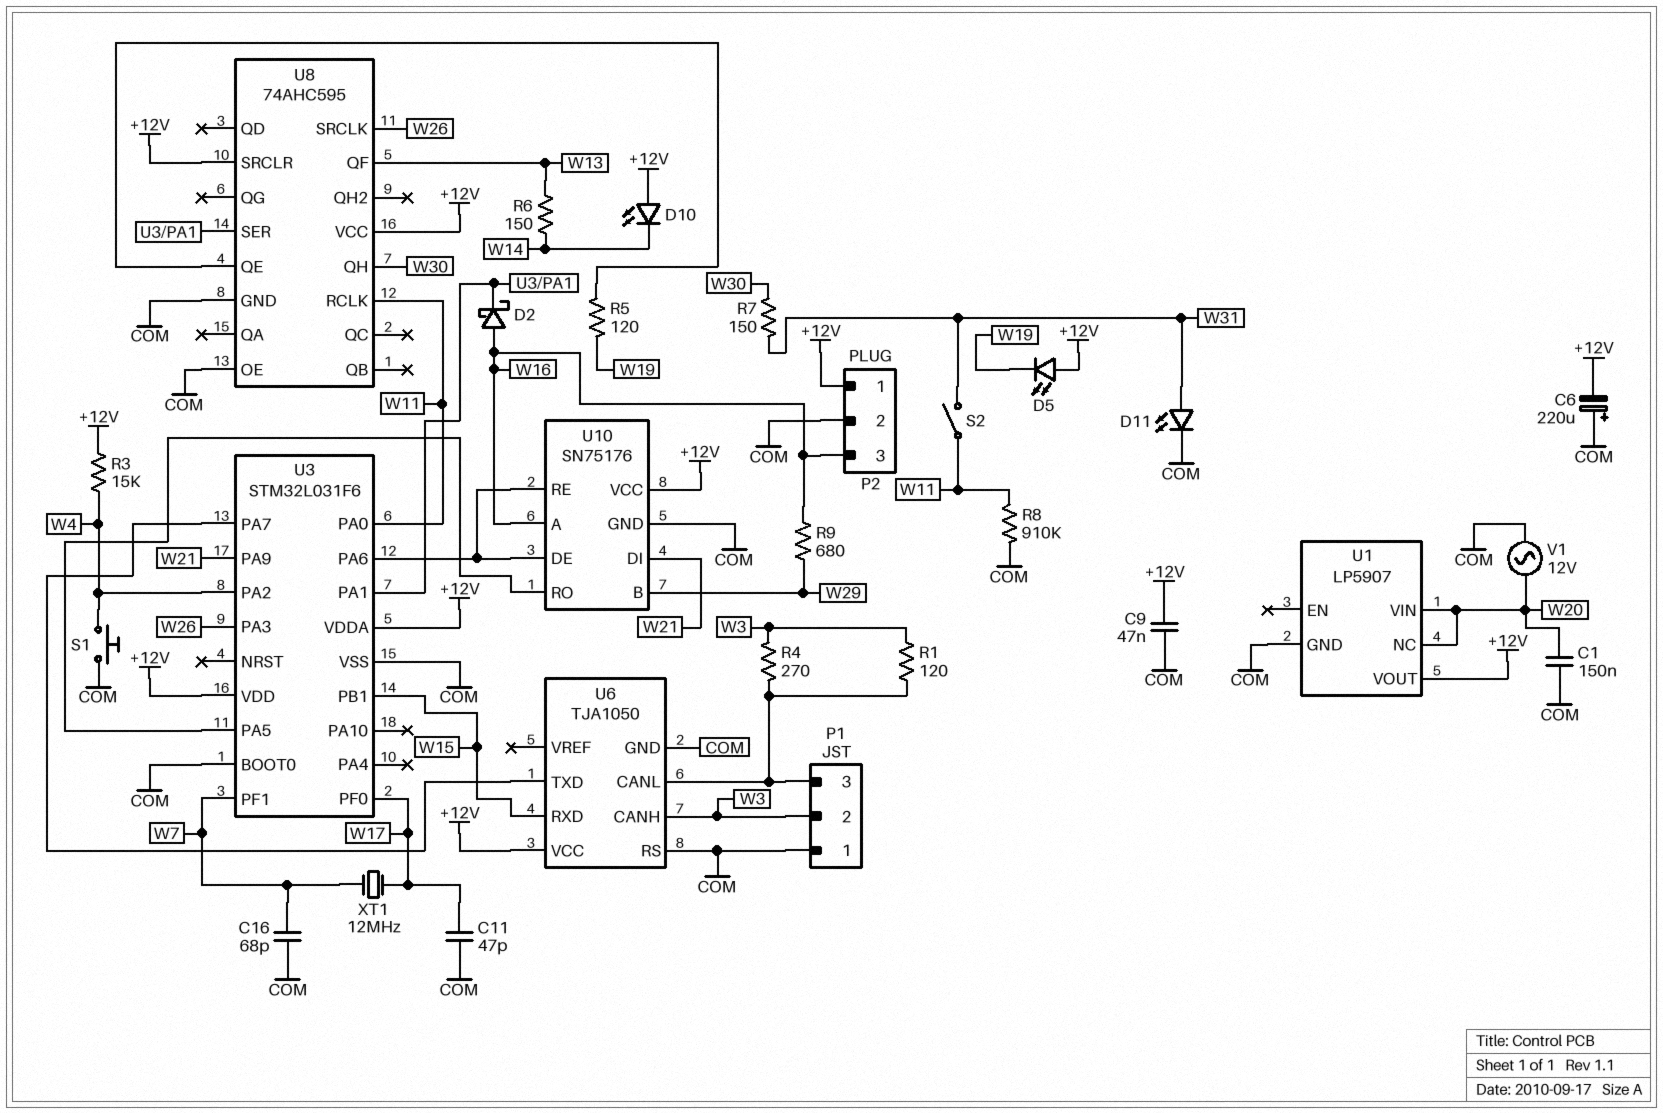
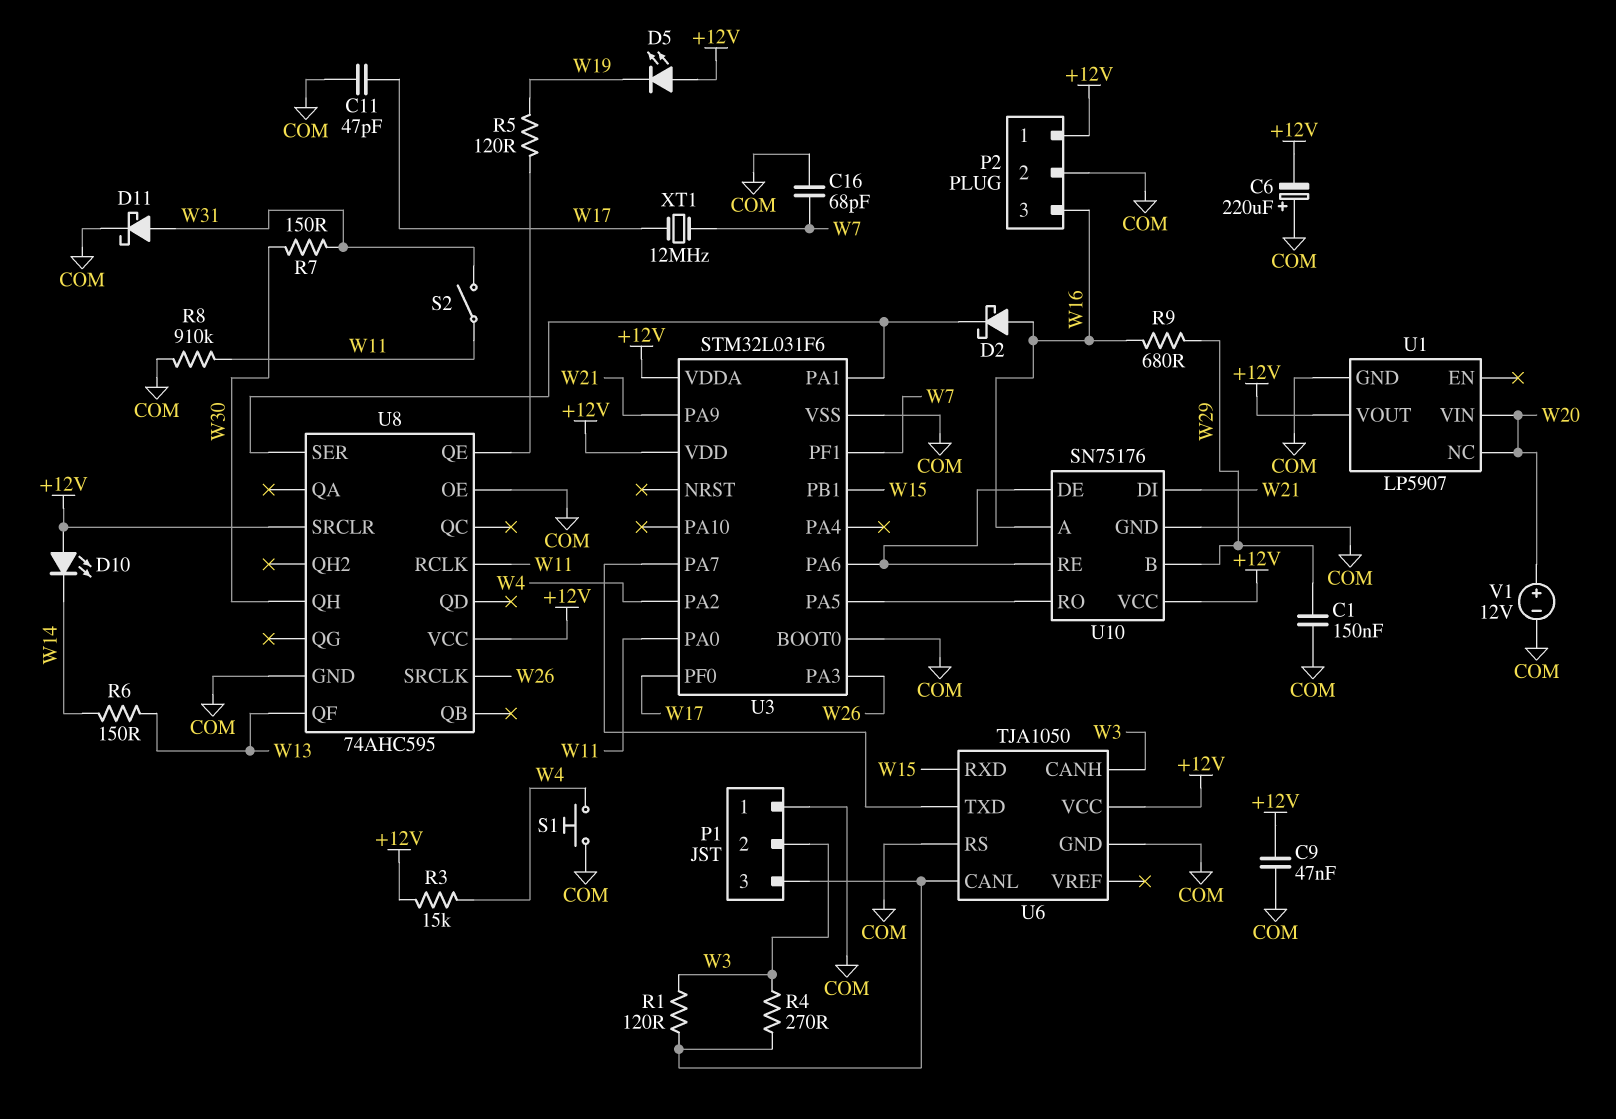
C1: 150nF (COM, W20) -> 150nF (COM, W29)
D11: LED (A W31, K COM) -> schottky (A W31, K COM)
V1: AC 12V (COM, W20) -> 12V (plus W20, minus COM)

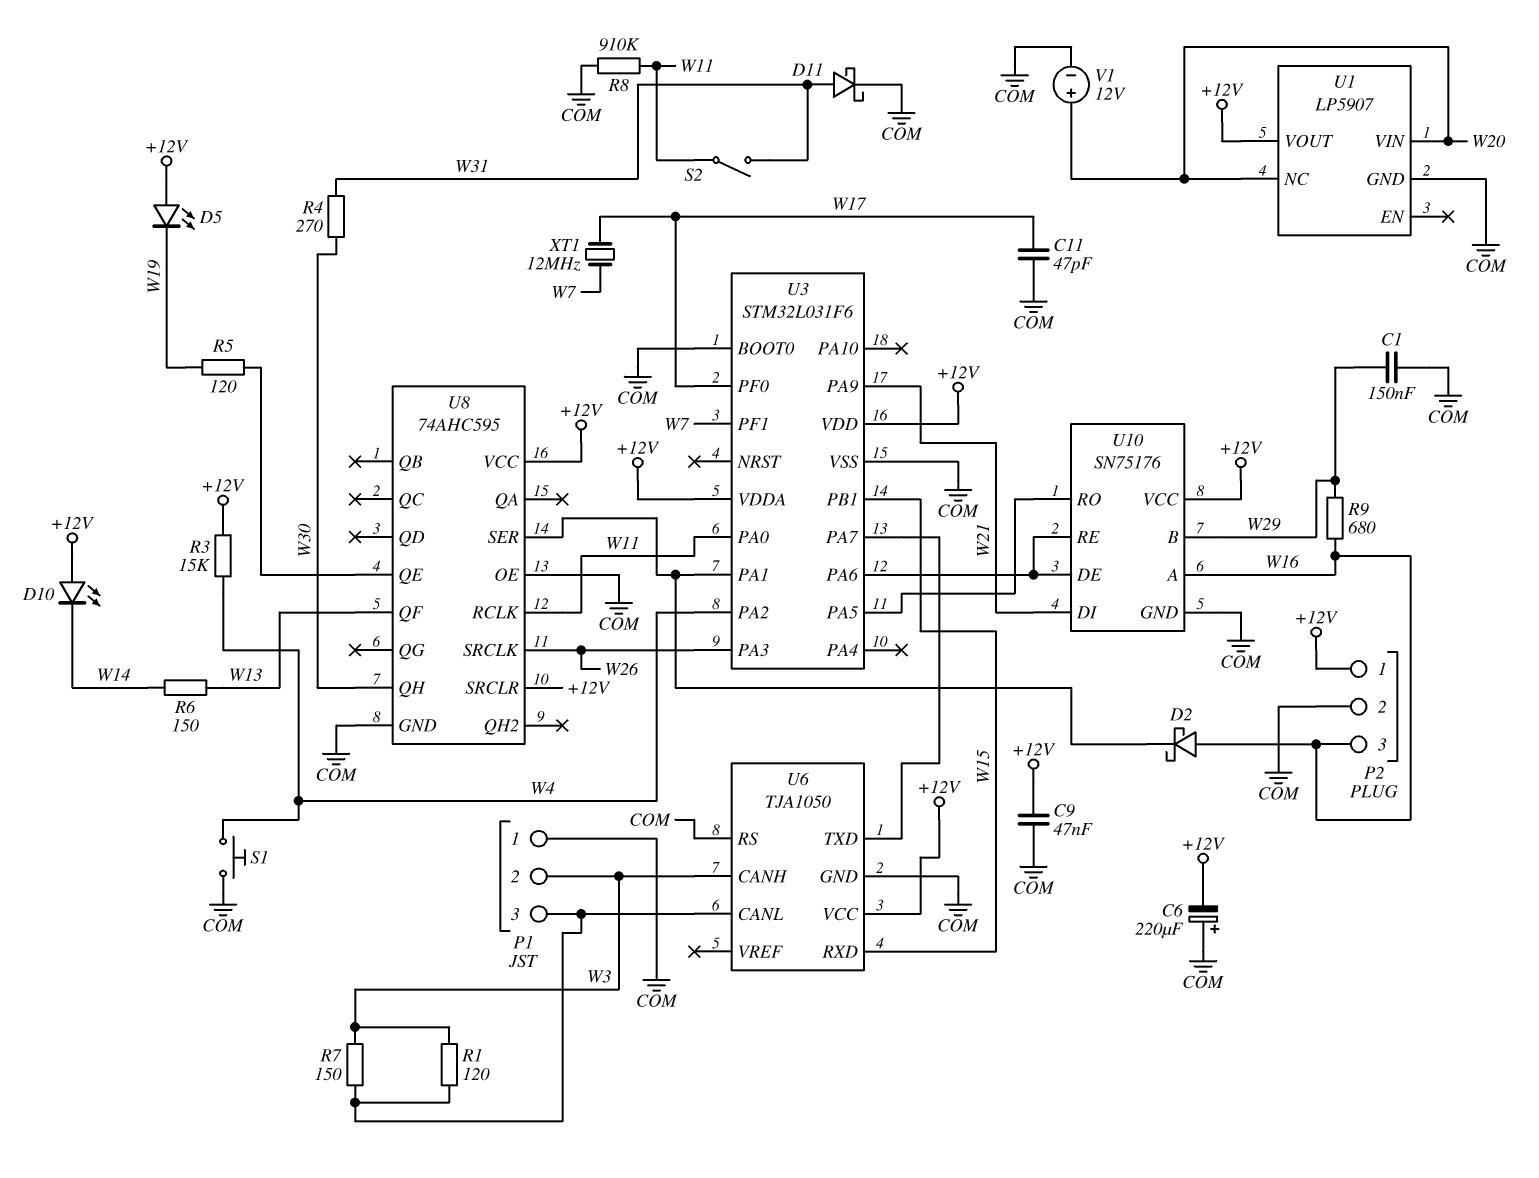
C16: 68pF (COM, W7) -> none
R4: 270 (P1/3, W3) -> 270 (W30, W31)
R7: 150 (W30, W31) -> 150 (P1/3, W3)

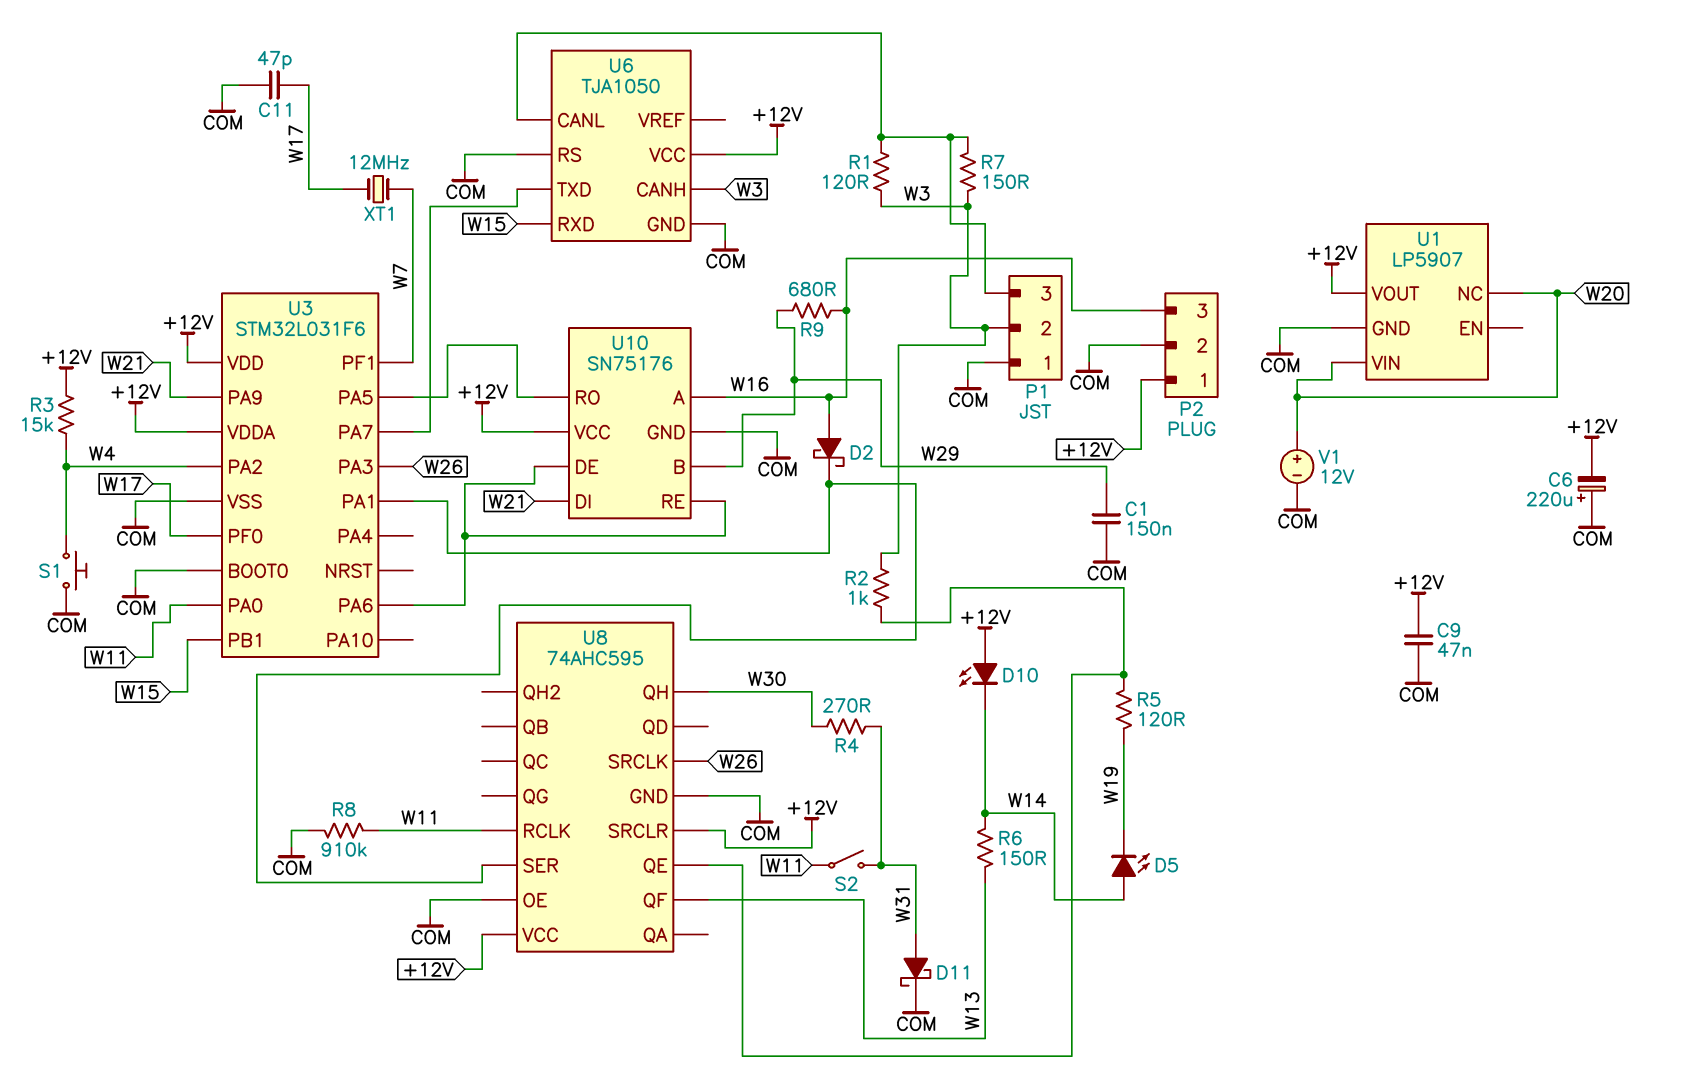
D5: LED (A +12V, K W19) -> LED (A W14, K W19)
R2: none -> 1k (U8/QE, W3)

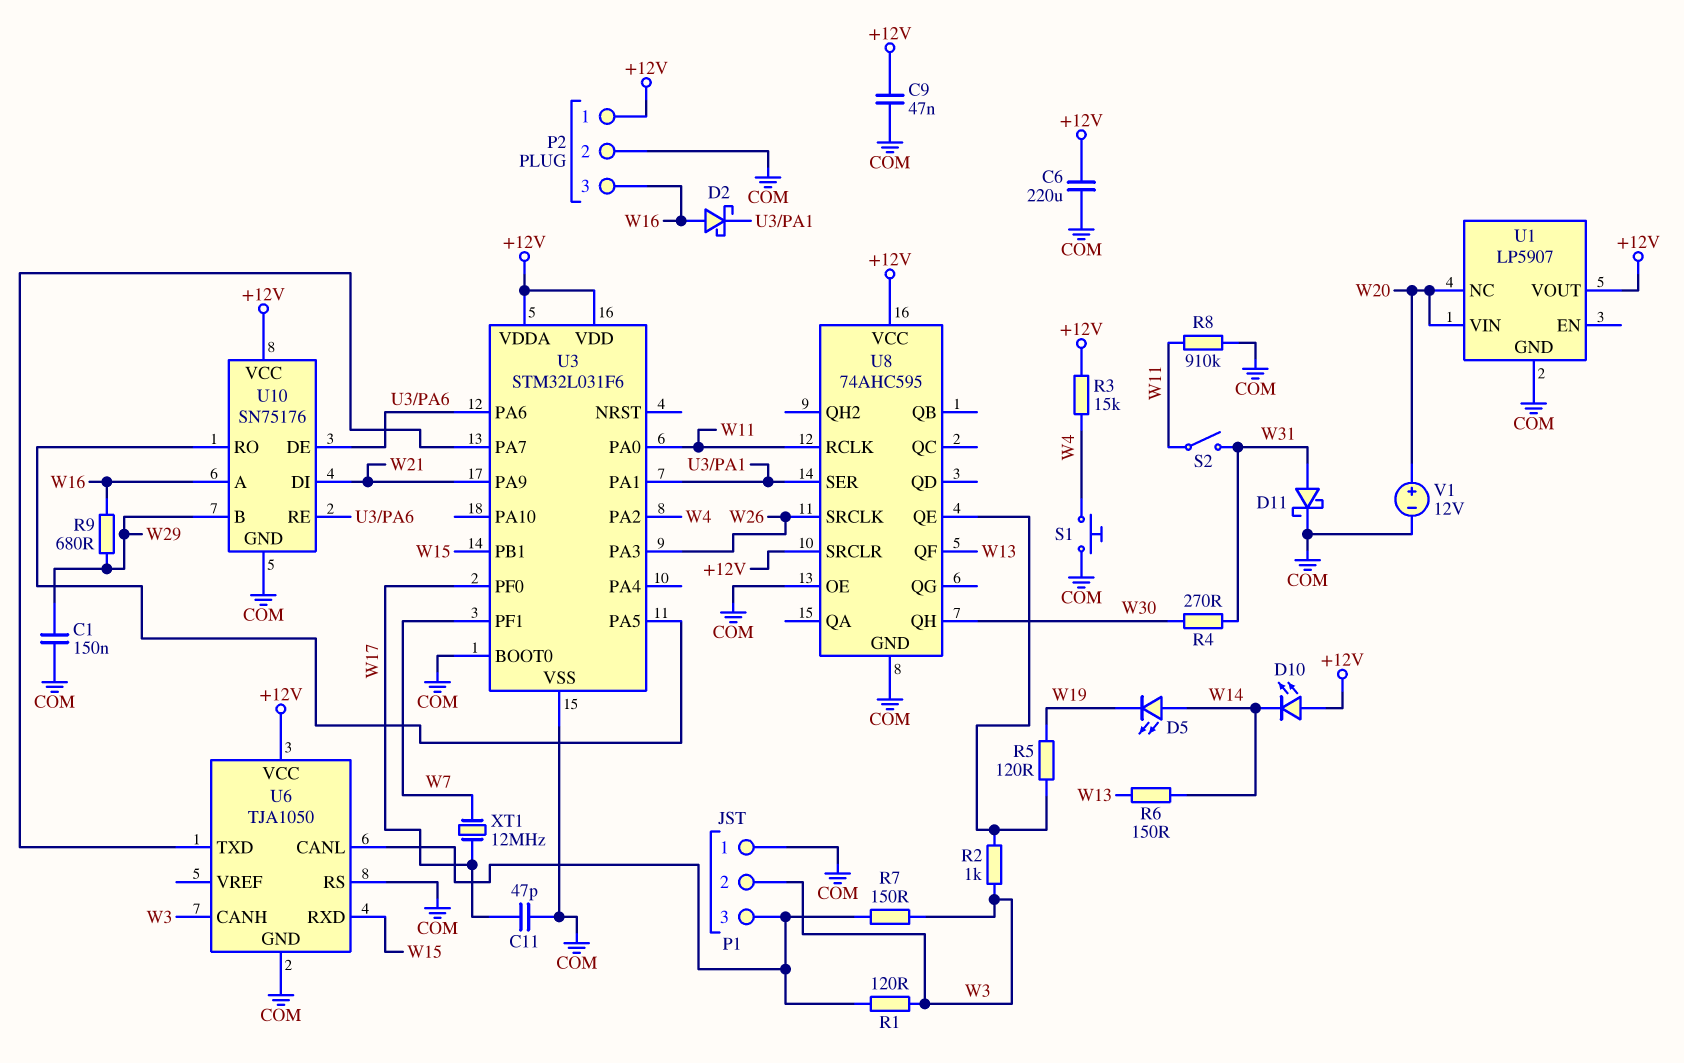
C6: 220uF (plus COM, minus +12V) -> 220uF (+12V, COM)

